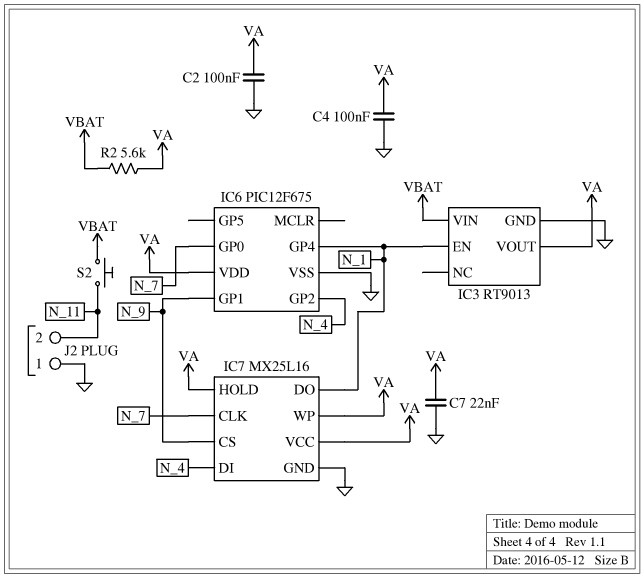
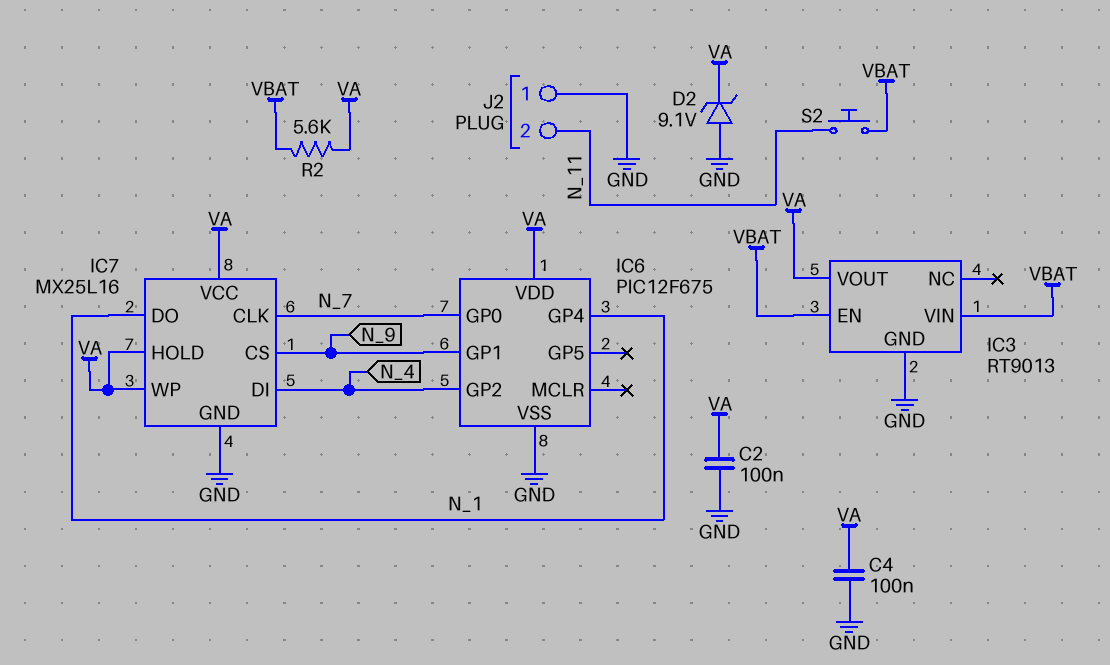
C7: 22nF (GND, VA) -> none
D2: none -> zener 9.1V (A GND, K VA)
IC3 pin EN: N_1 -> VBAT

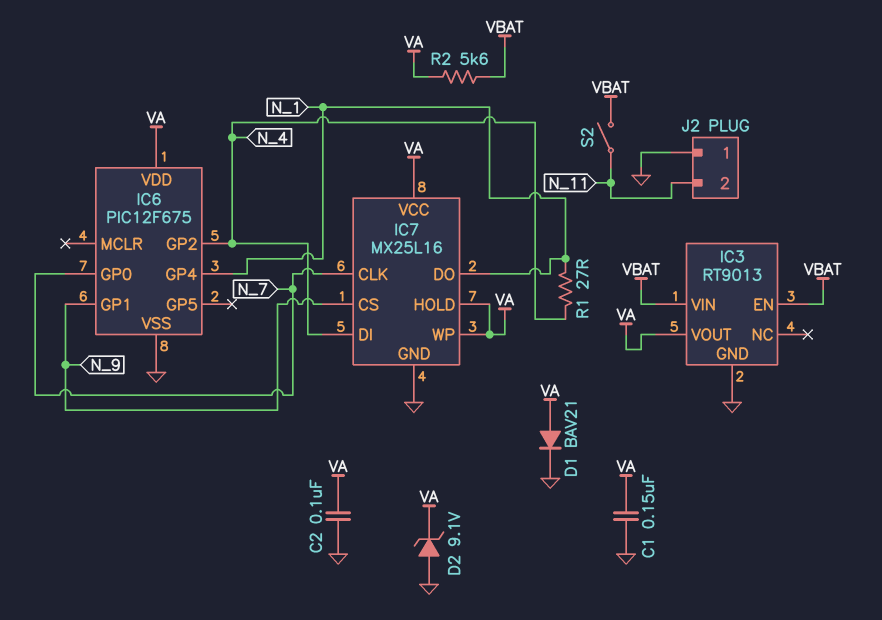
C1: none -> 150nF (GND, VA)
C4: 100nF (GND, VA) -> none
D1: none -> diode BAV21 (A VA, K GND)
R1: none -> 27 (N_1, N_4)
S2: button (N_11, VBAT) -> switch (N_11, VBAT)

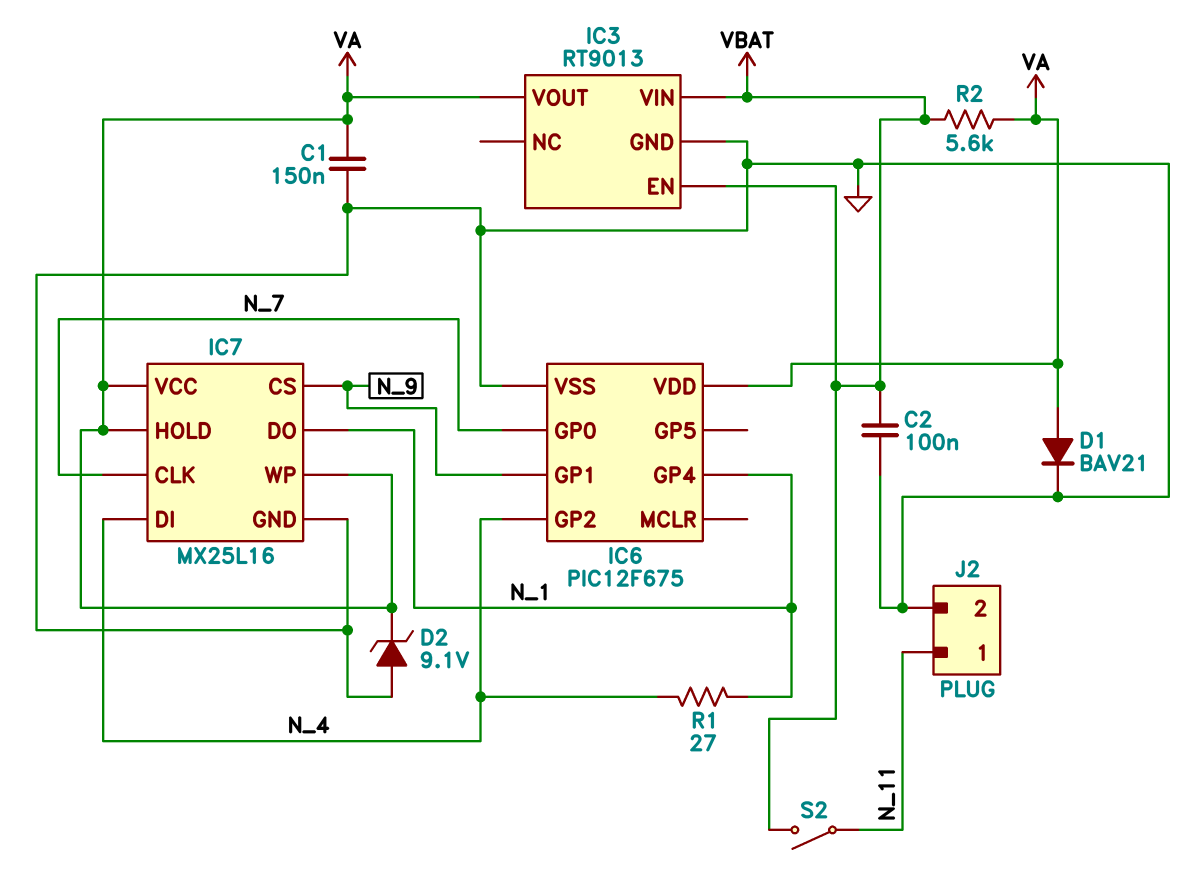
C2: 100nF (GND, VA) -> 100nF (GND, VBAT)
J2 pin 1: GND -> N_11
J2 pin 2: N_11 -> GND

